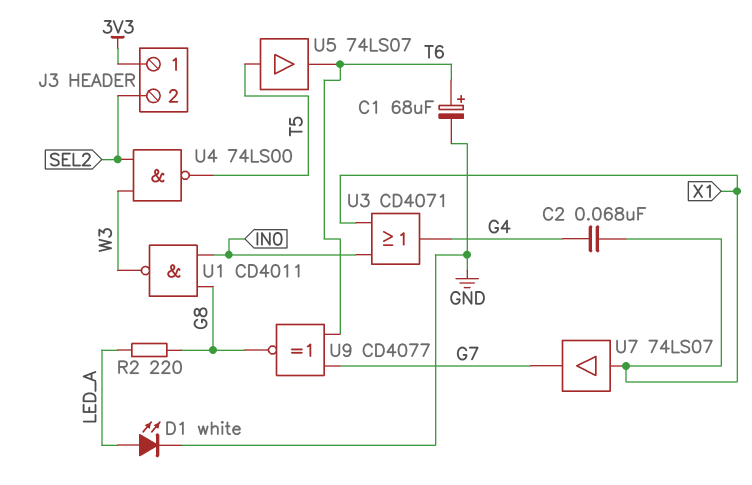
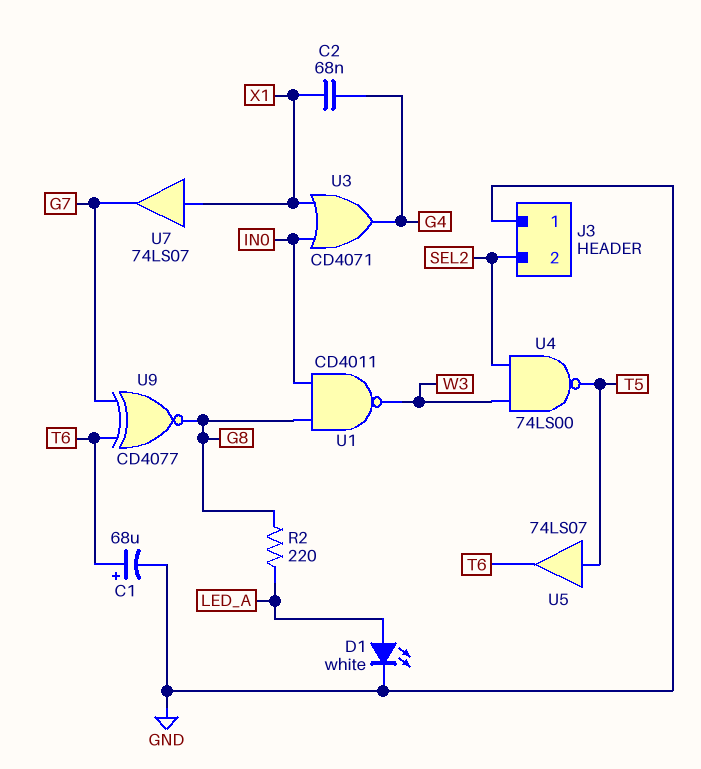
J3 pin 1: 3V3 -> GND

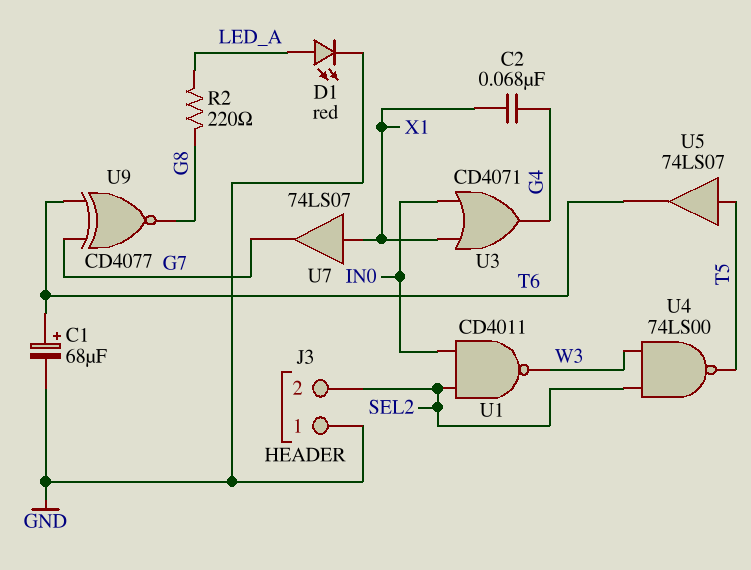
D1: LED white (A LED_A, K GND) -> LED red (A LED_A, K GND)
U1: NAND CD4011 (in G8, in IN0, out W3) -> NAND CD4011 (in IN0, in SEL2, out W3)

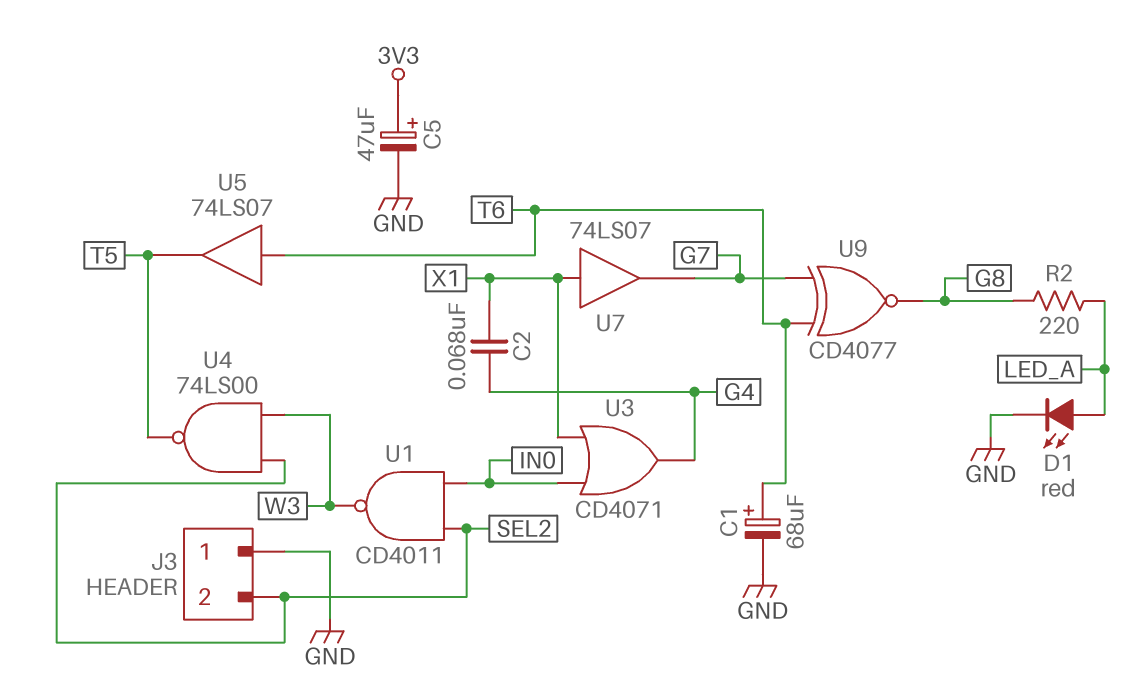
C5: none -> 47uF (plus 3V3, minus GND)
U5: buffer 74LS07 (in T5, out T6) -> buffer 74LS07 (in T6, out T5)

